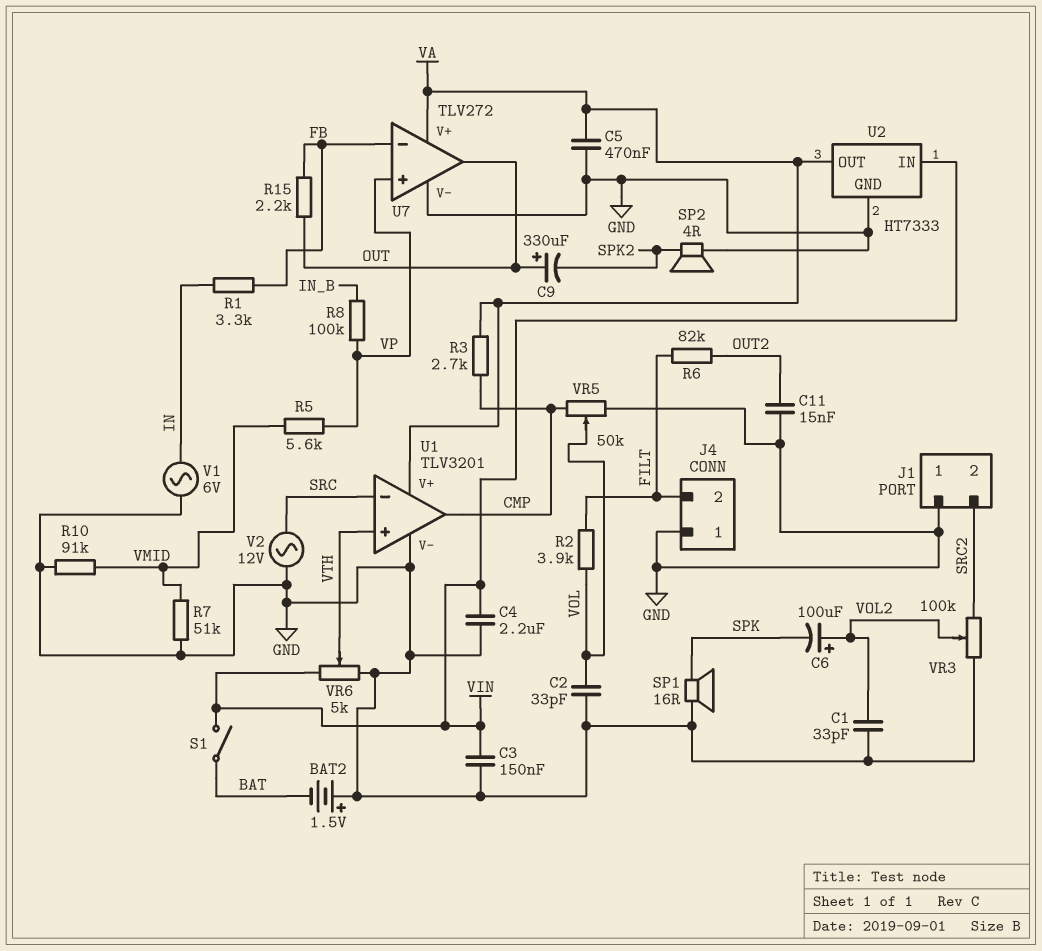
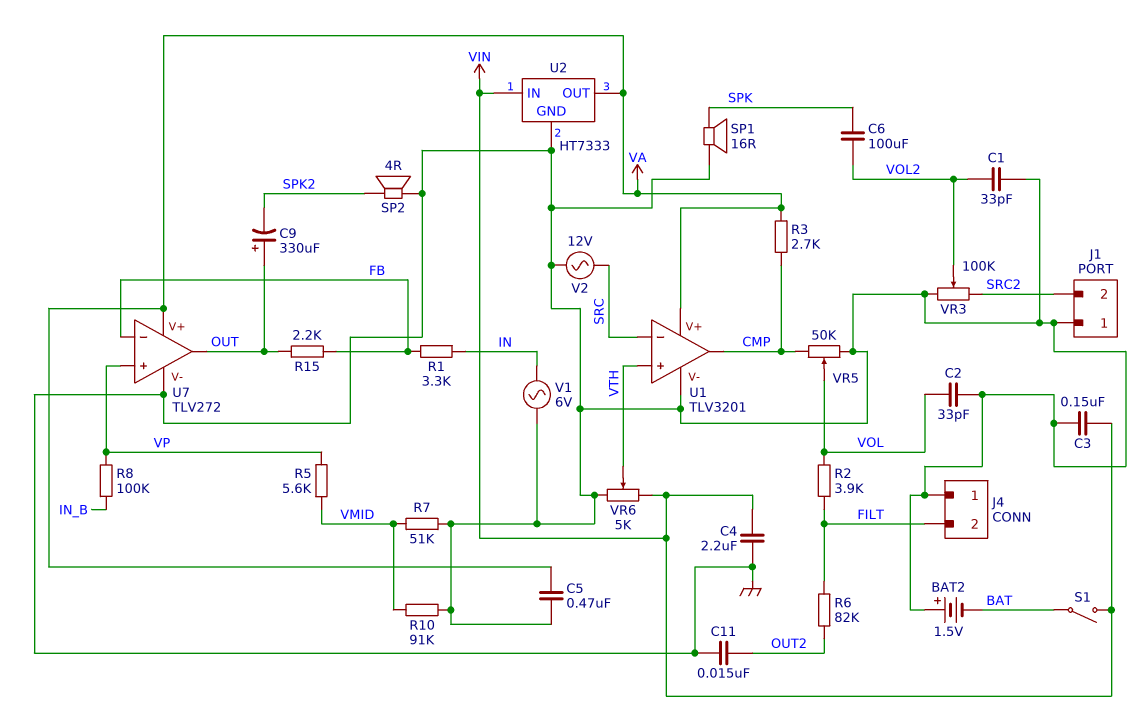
C6: 100uF (plus VOL2, minus SPK) -> 100uF (SPK, VOL2)

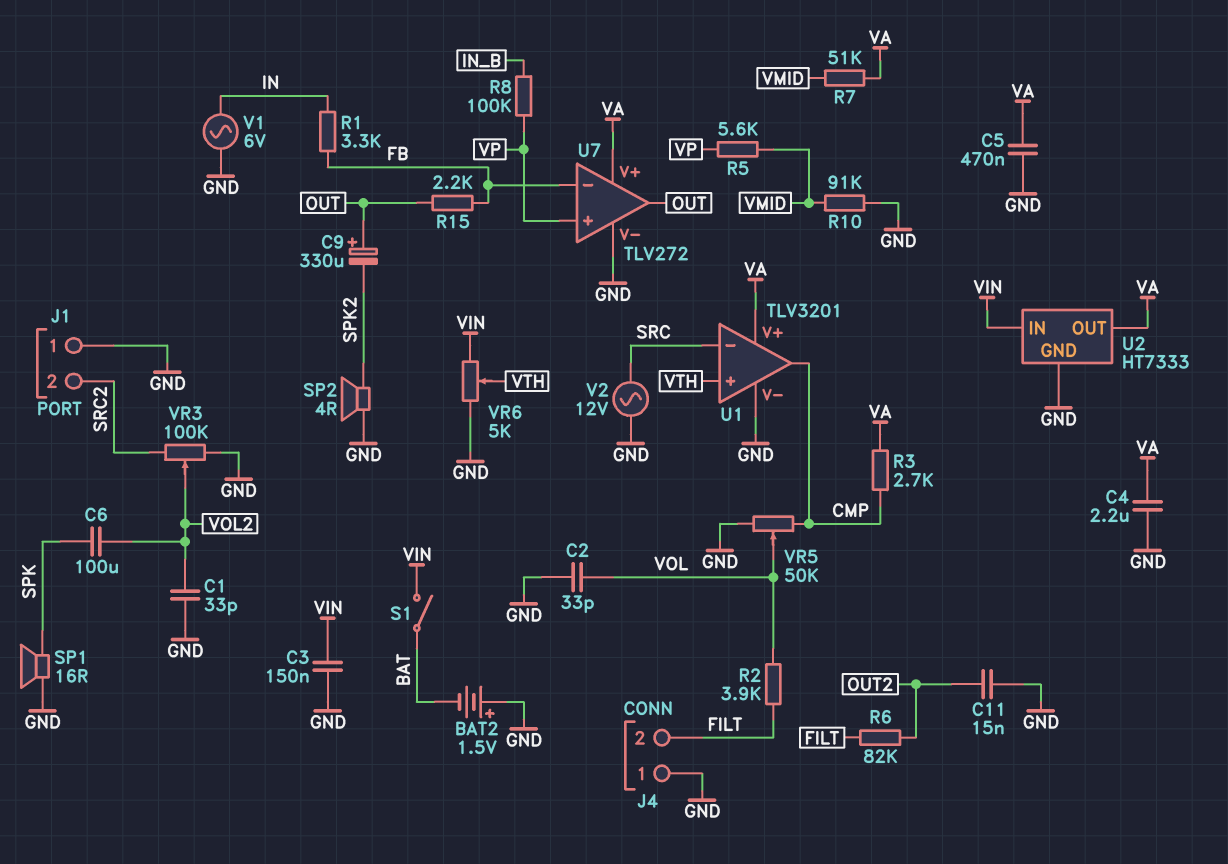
C4: 2.2uF (GND, VIN) -> 2.2uF (GND, VA)
R7: 51k (GND, VMID) -> 51k (VA, VMID)

